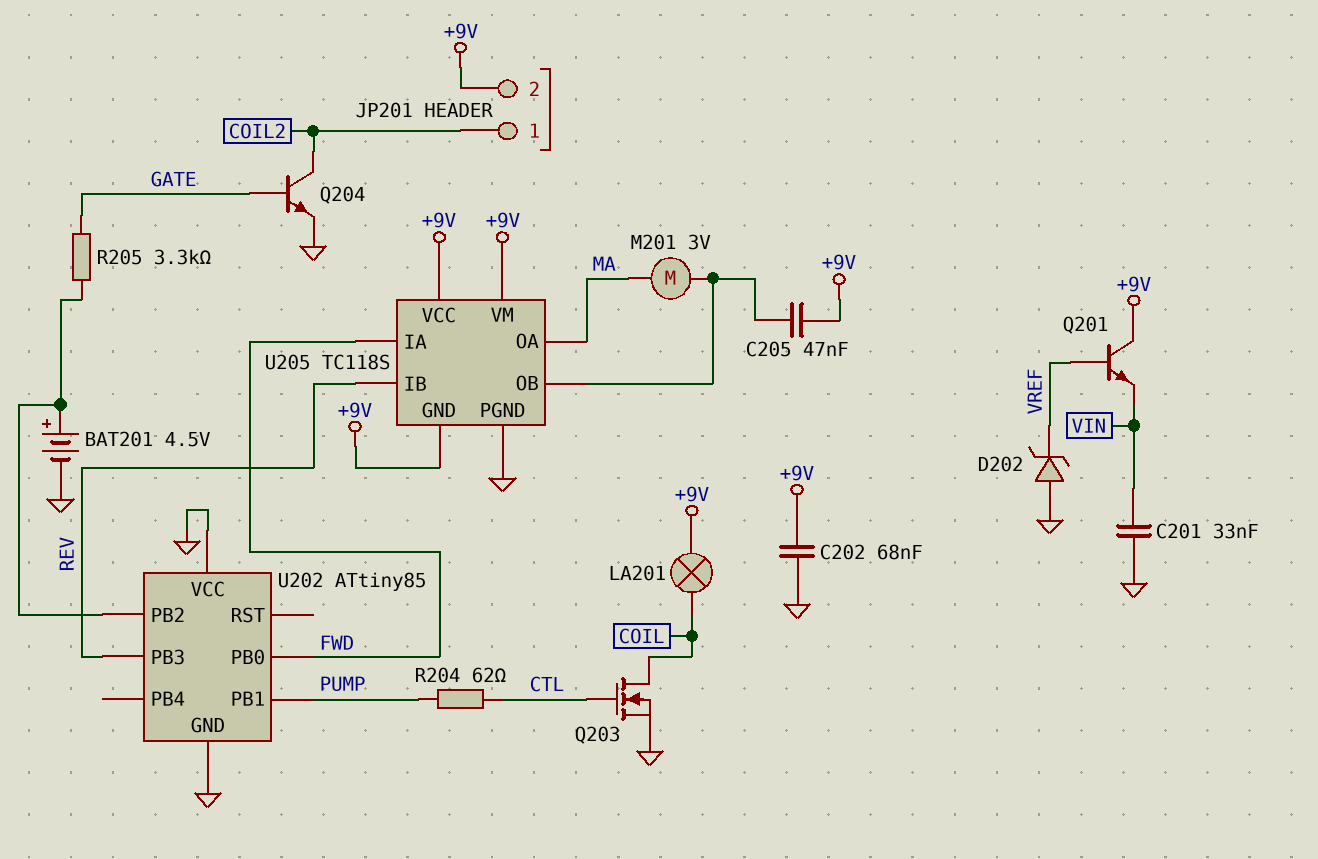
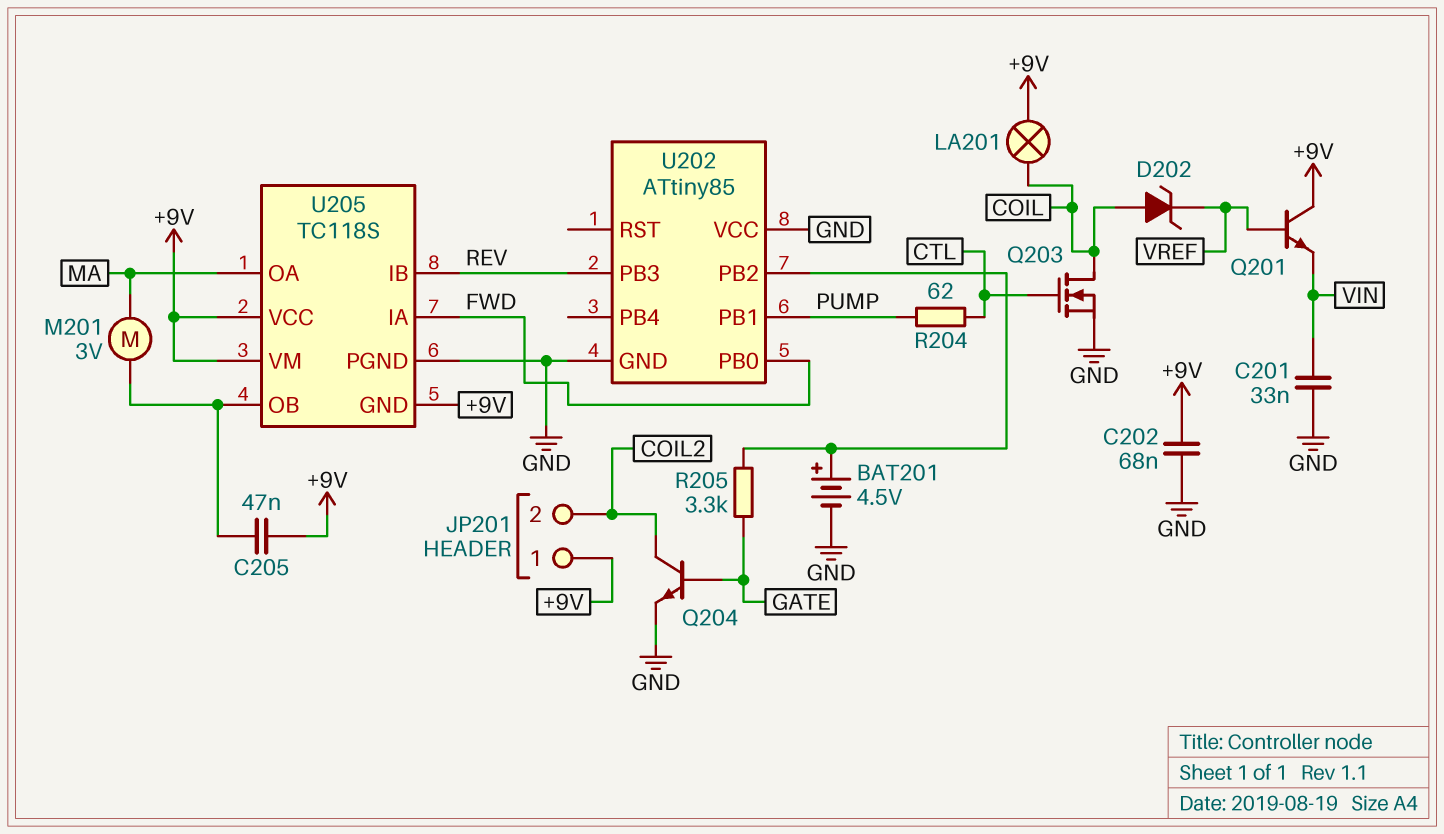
D202: zener (A GND, K VREF) -> zener (A COIL, K VREF)
JP201 pin 1: COIL2 -> +9V
JP201 pin 2: +9V -> COIL2

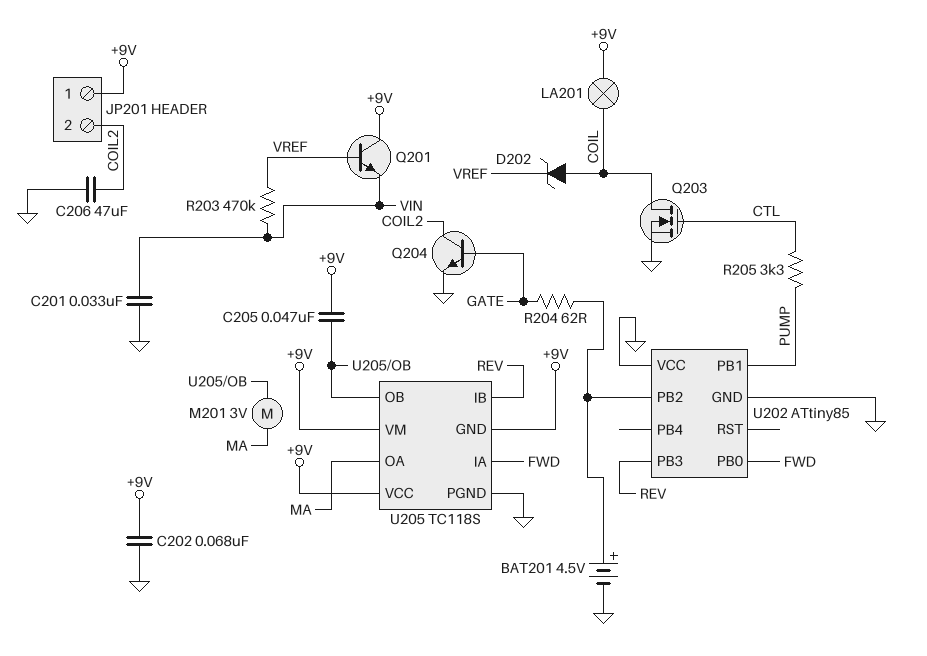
C206: none -> 47uF (COIL2, GND)
R203: none -> 470k (VIN, VREF)
R204: 62 (CTL, PUMP) -> 62 (GATE, U202/PB2)
R205: 3.3k (GATE, U202/PB2) -> 3.3k (CTL, PUMP)

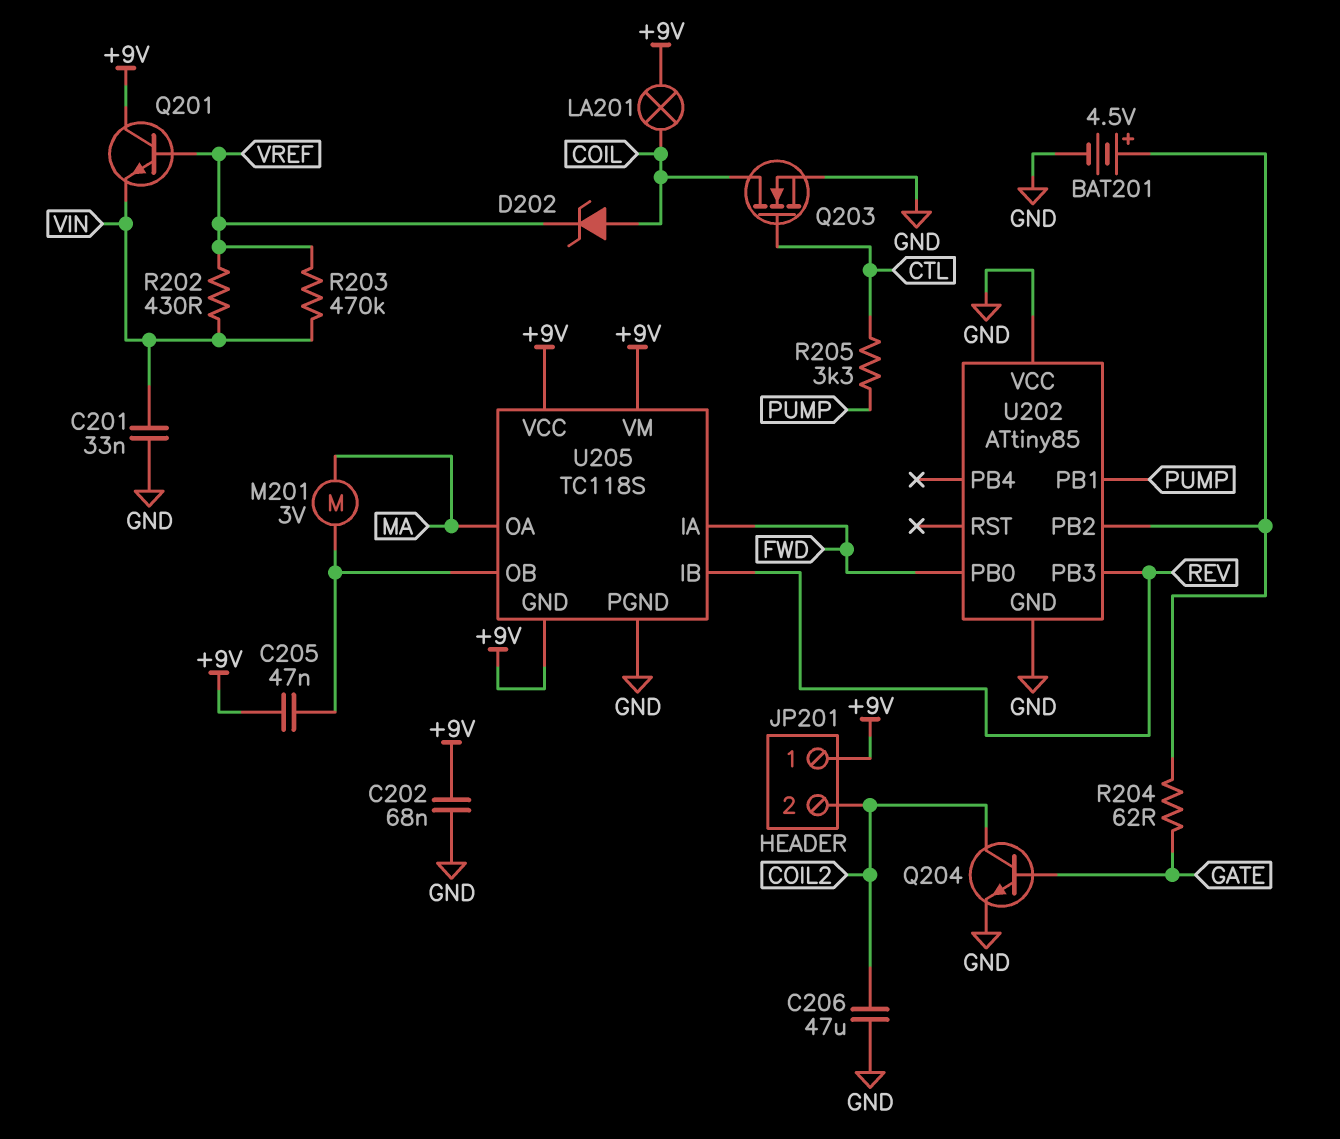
R202: none -> 430 (VIN, VREF)

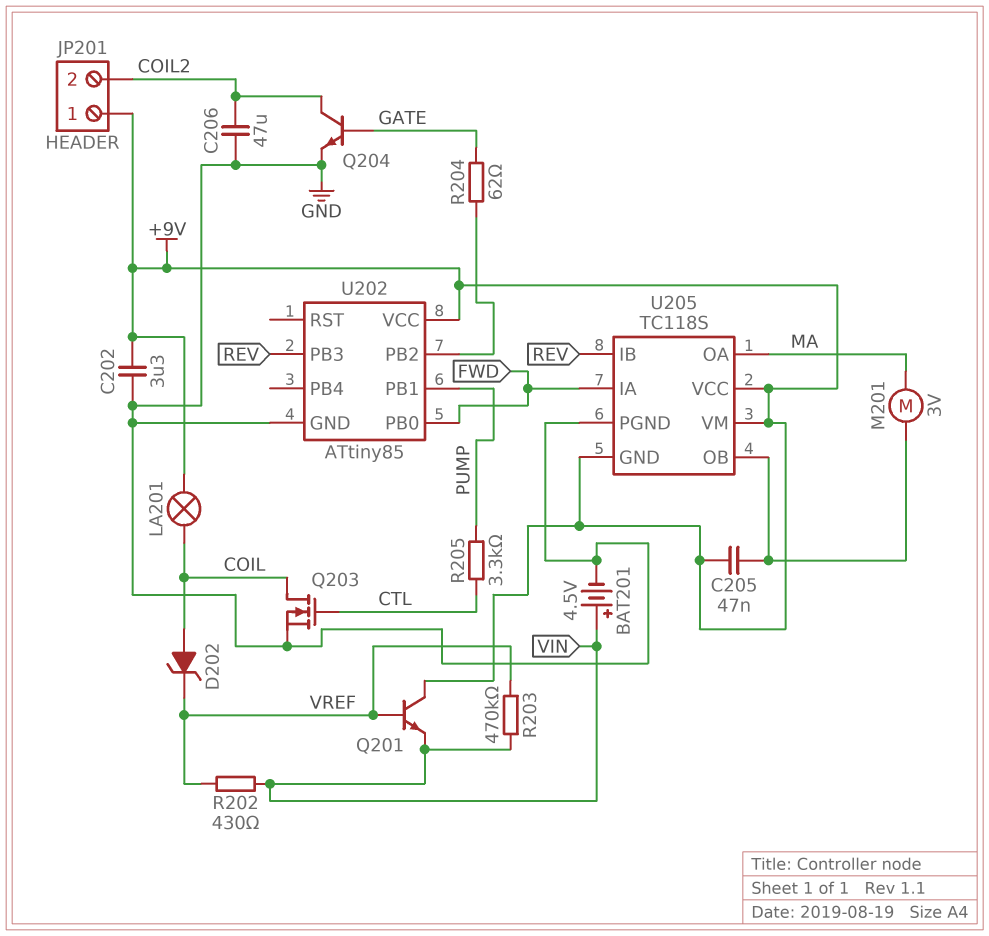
BAT201: 4.5V (plus U202/PB2, minus GND) -> 4.5V (plus VIN, minus GND)
C201: 33nF (GND, VIN) -> none
C202: 68nF (+9V, GND) -> 3.3uF (+9V, GND)
U202 pin VCC: GND -> +9V

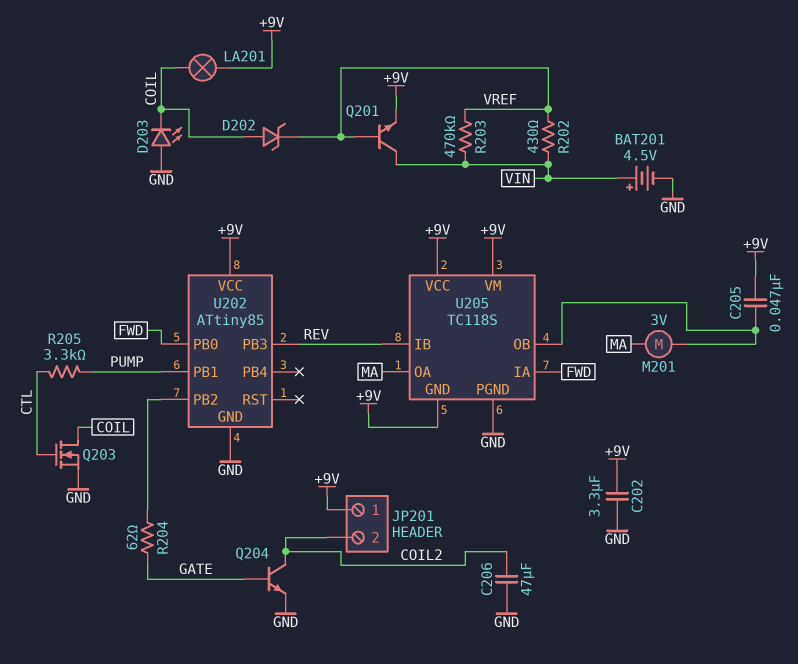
D203: none -> LED (A GND, K COIL)
Q201: NPN (B VREF, C +9V, E VIN) -> NPN (B VREF, C VIN, E +9V)

